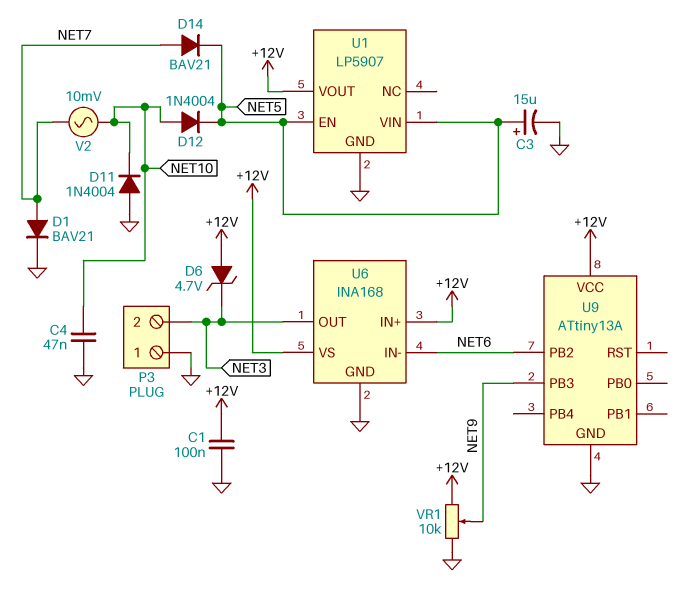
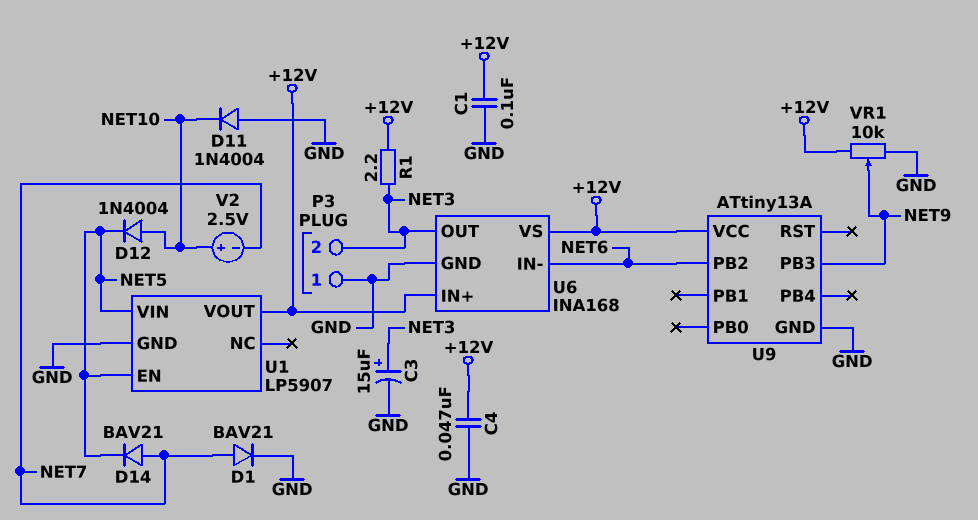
C3: 15uF (plus NET5, minus GND) -> 15uF (plus NET3, minus GND)
C4: 47nF (GND, NET10) -> 47nF (+12V, GND)
D6: zener 4.7V (A +12V, K NET3) -> none
R1: none -> 2.2 (+12V, NET3)
V2: AC 10mV (NET7, NET10) -> 2.5V (plus NET10, minus NET7)

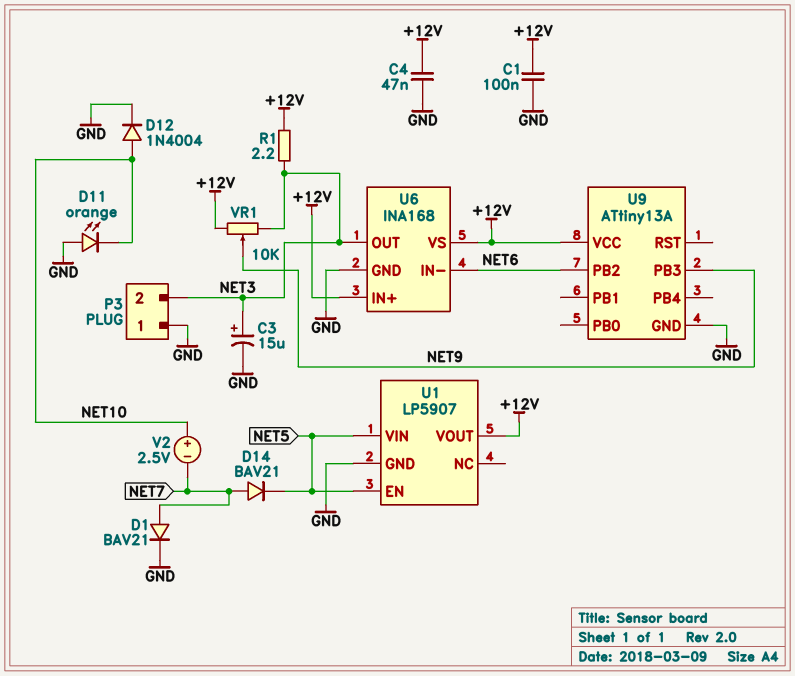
D11: diode 1N4004 (A GND, K NET10) -> LED orange (A GND, K NET10)
D12: diode 1N4004 (A NET10, K NET5) -> diode 1N4004 (A NET10, K GND)
VR1: 10k (+12V, GND, wiper NET9) -> 10k (+12V, NET3, wiper NET9)

